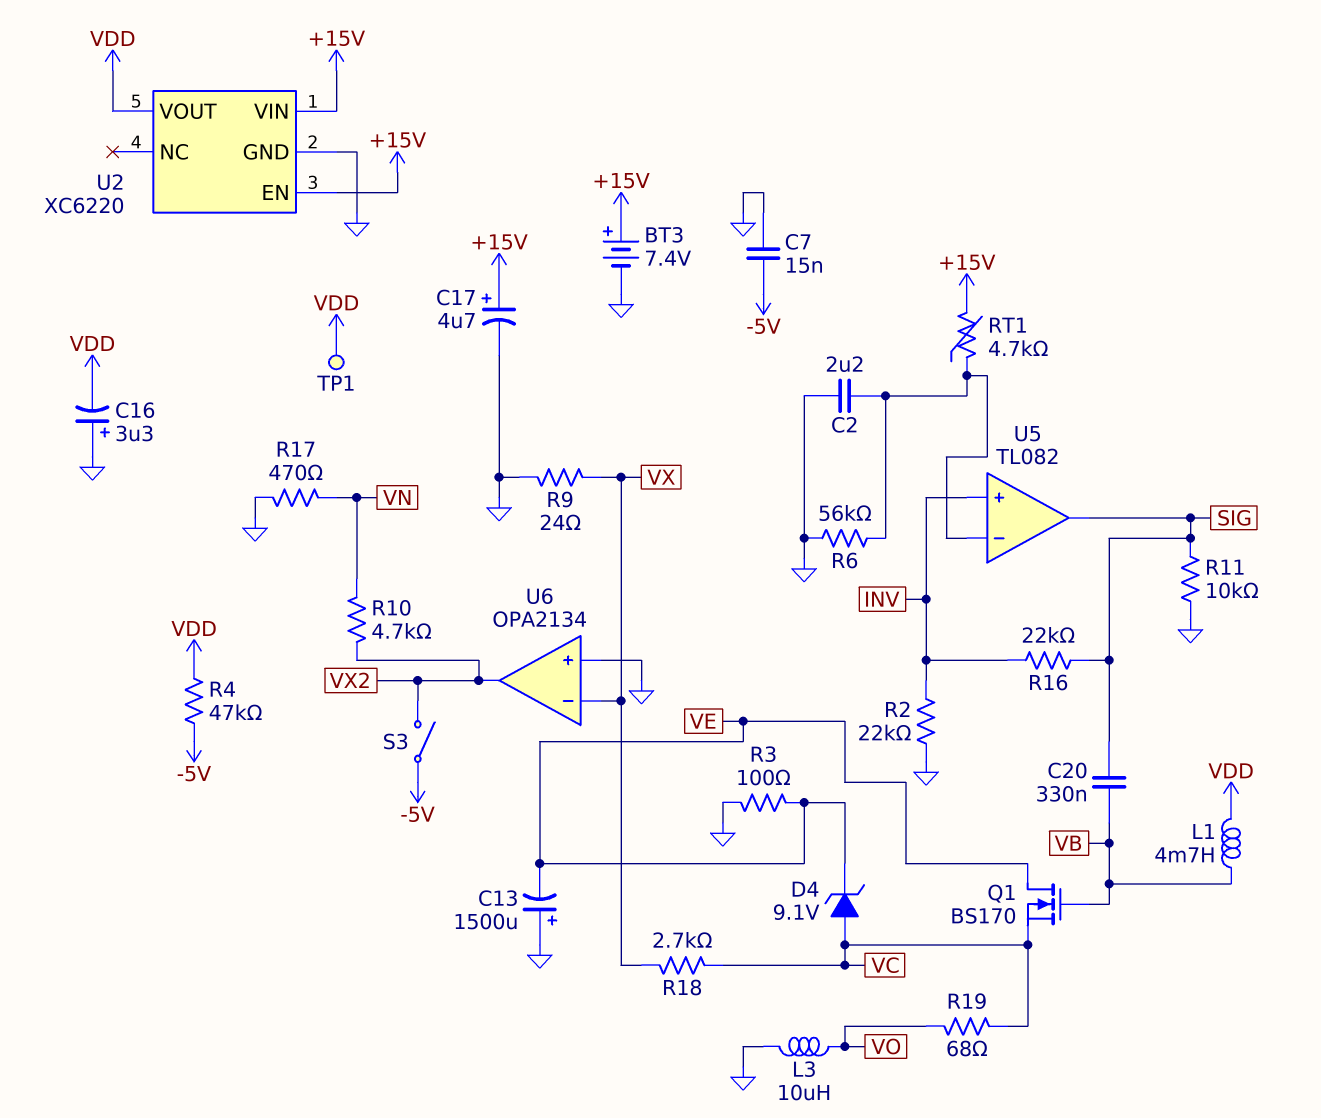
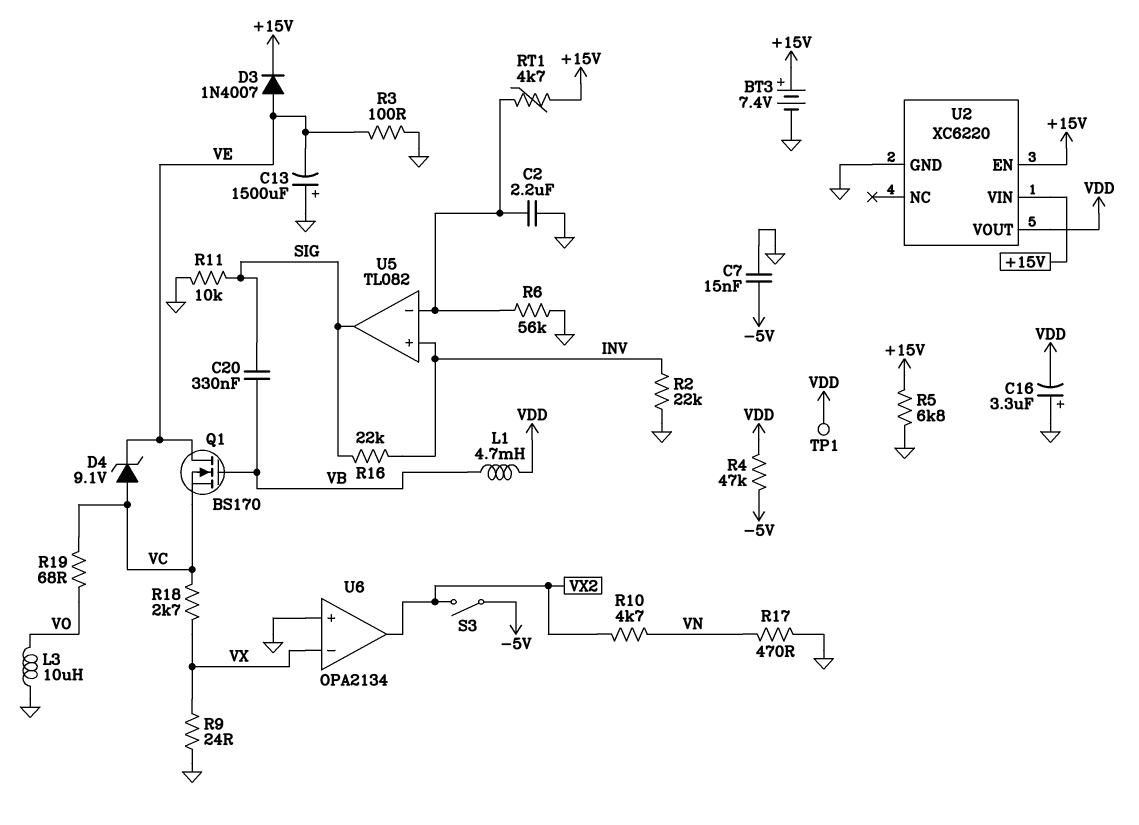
C17: 4.7uF (plus +15V, minus GND) -> none
D3: none -> diode 1N4007 (A VE, K +15V)
R5: none -> 6.8k (+15V, GND)

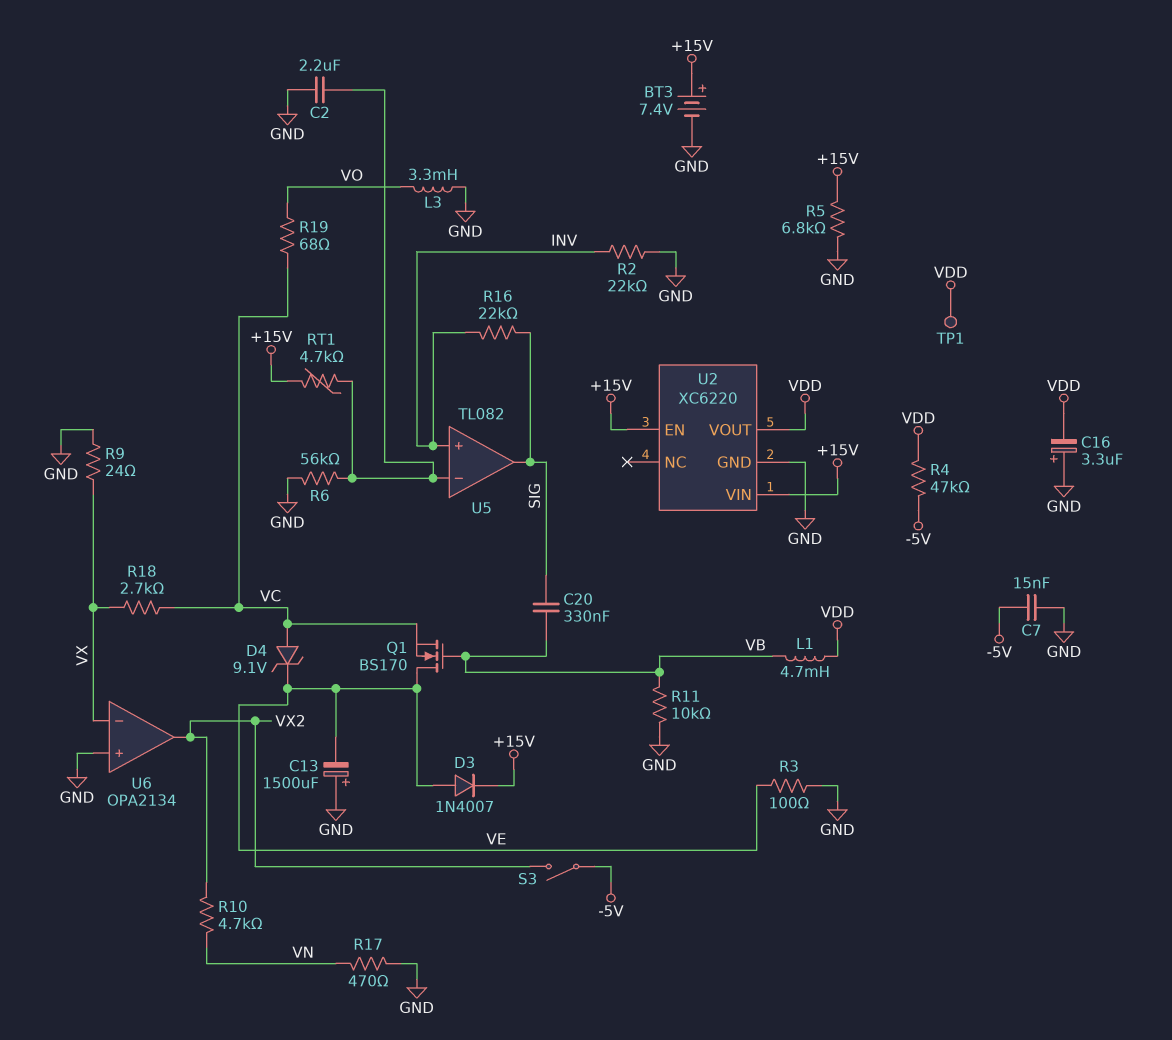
L3: 10uH (GND, VO) -> 3.3mH (GND, VO)
R11: 10k (GND, SIG) -> 10k (GND, VB)

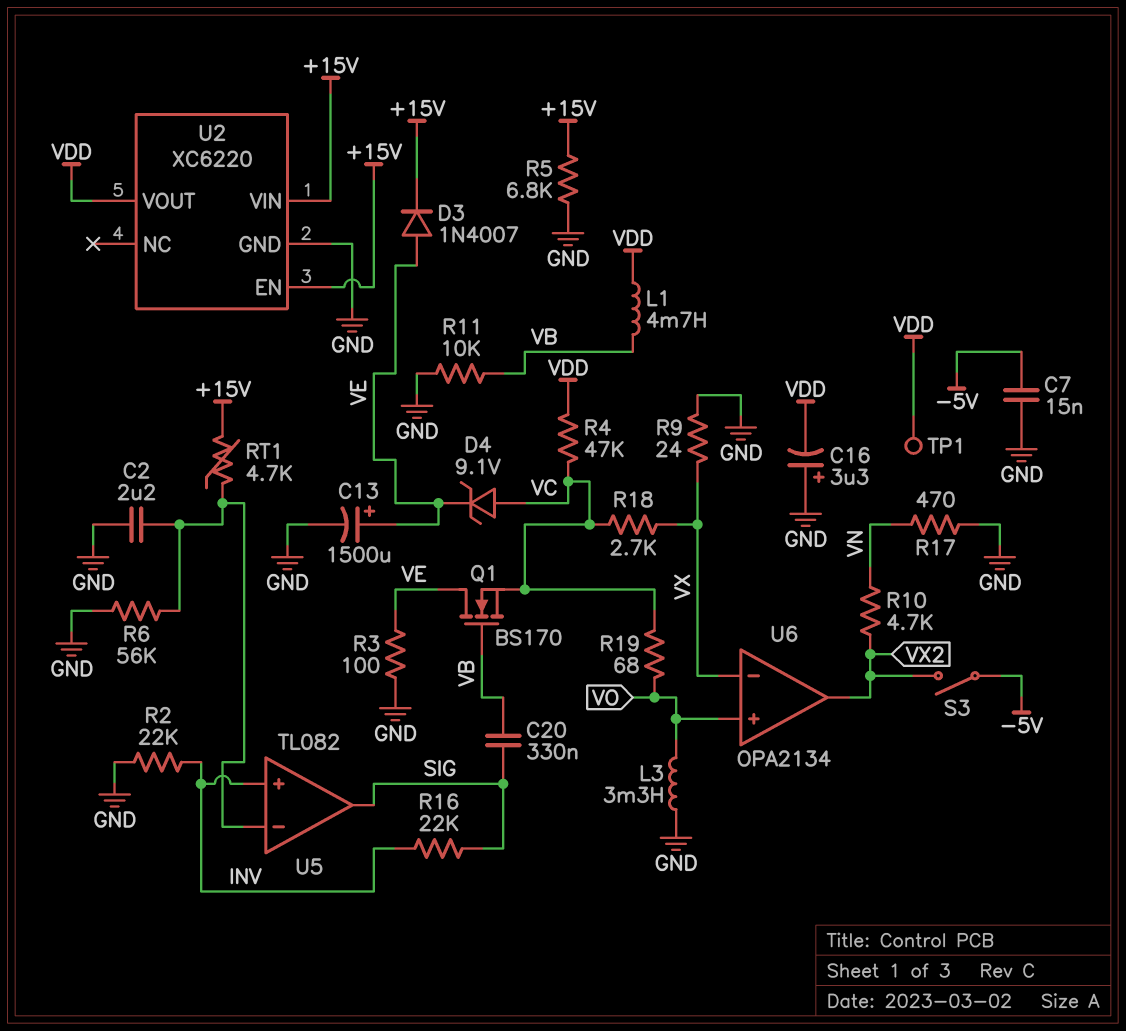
BT3: 7.4V (plus +15V, minus GND) -> none
C13: 1500uF (plus GND, minus VE) -> 1500uF (plus VE, minus GND)
R4: 47k (-5V, VDD) -> 47k (VC, VDD)
U6 pin in+: GND -> VO

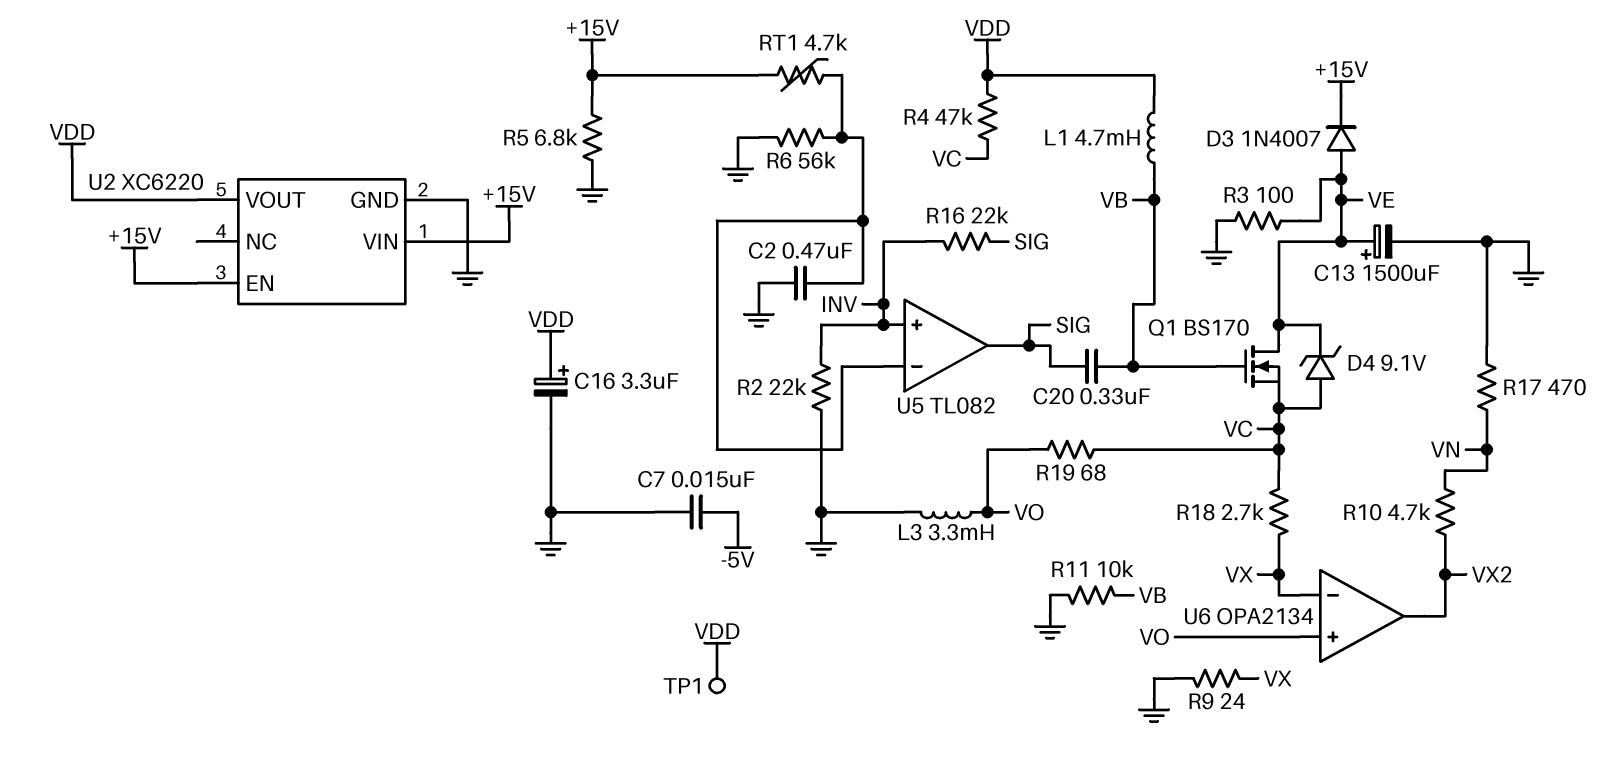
C2: 2.2uF (GND, U5/in-) -> 470nF (GND, U5/in-)
C16: 3.3uF (plus GND, minus VDD) -> 3.3uF (plus VDD, minus GND)
S3: switch (-5V, VX2) -> none

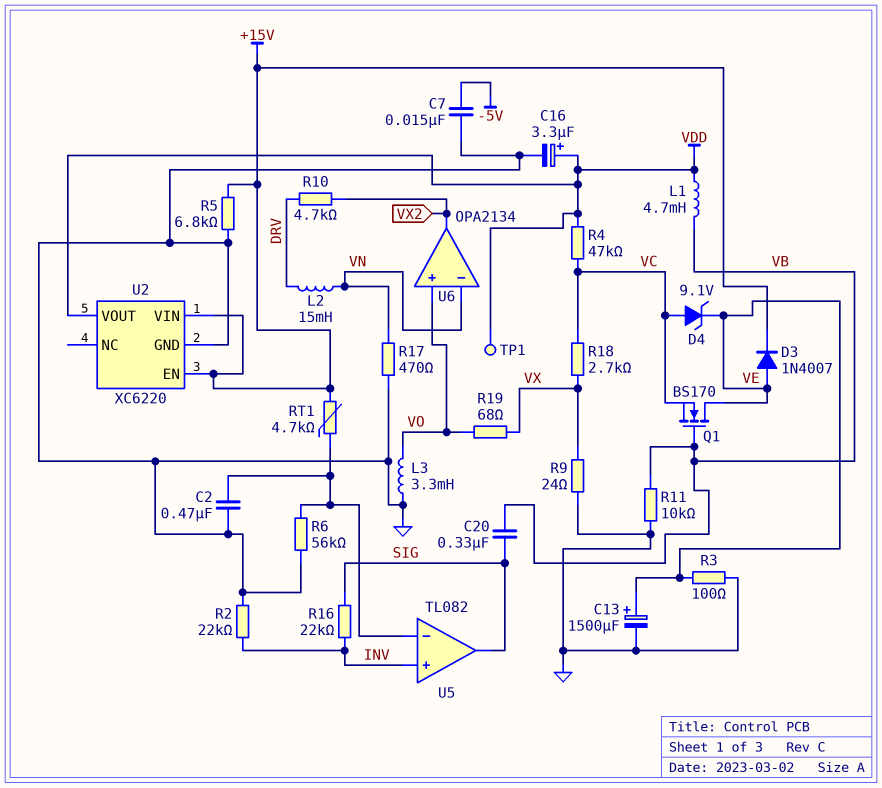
L2: none -> 15mH (DRV, VN)
R10: 4.7k (VN, VX2) -> 4.7k (DRV, VX2)
R19: 68 (VC, VO) -> 68 (VO, VX)
U6 pin in-: VX -> VN

